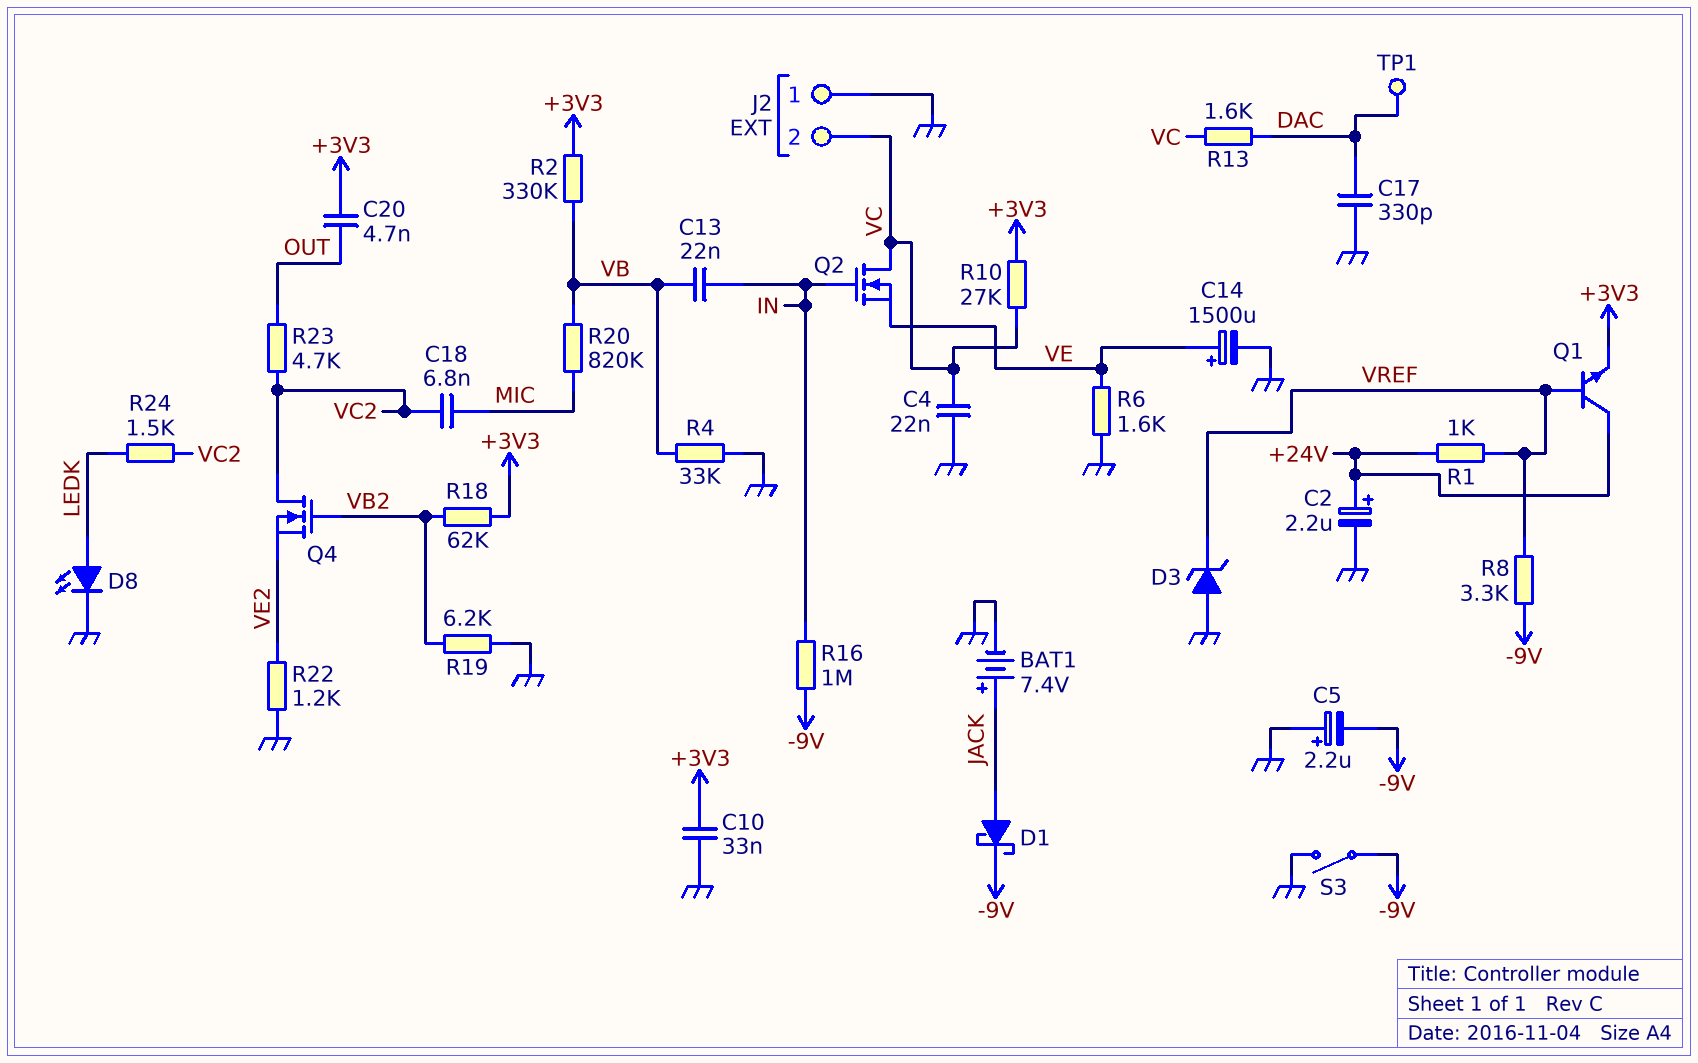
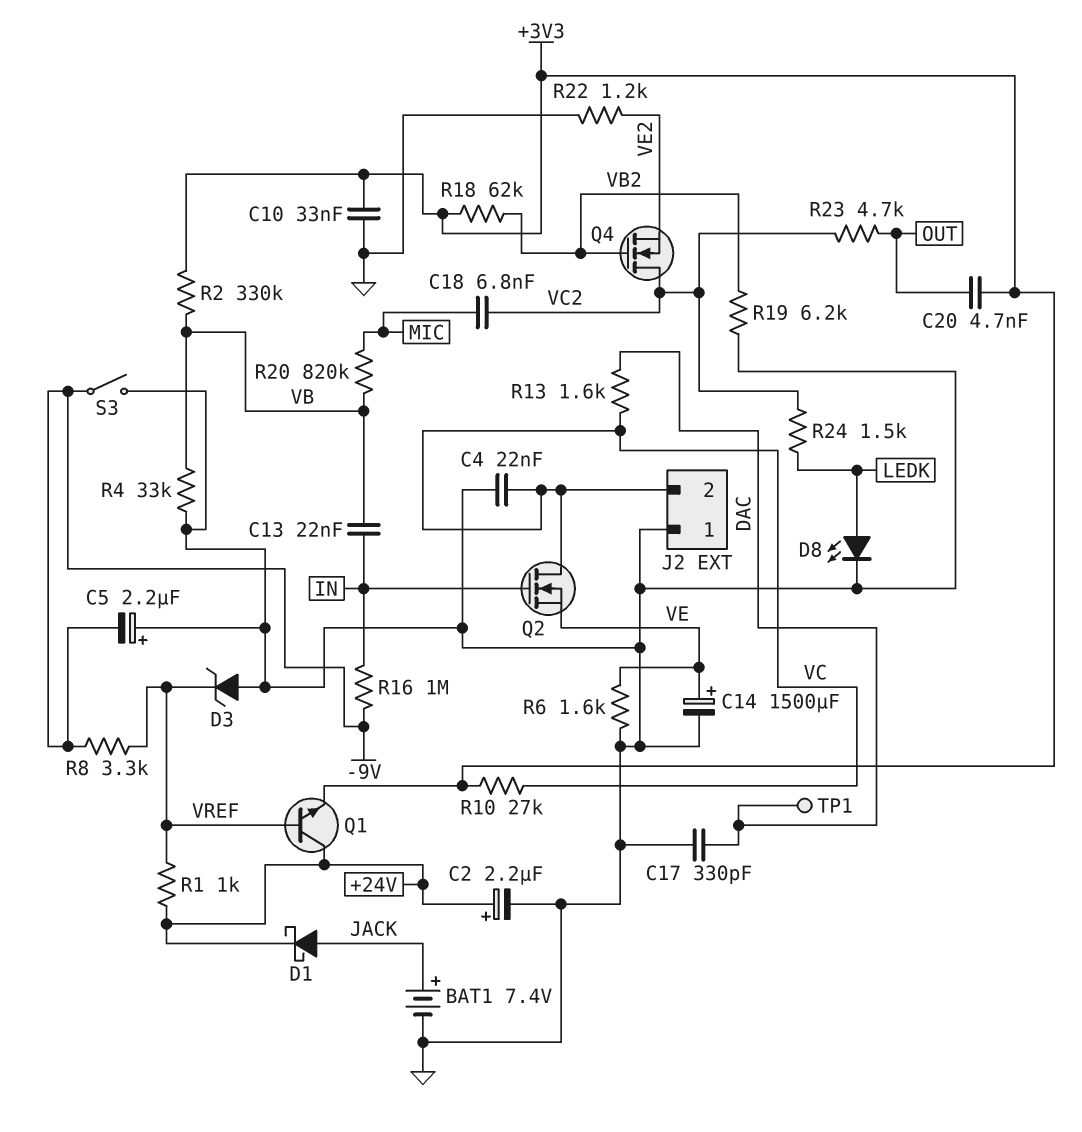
D1: schottky (A JACK, K -9V) -> schottky (A JACK, K +24V)

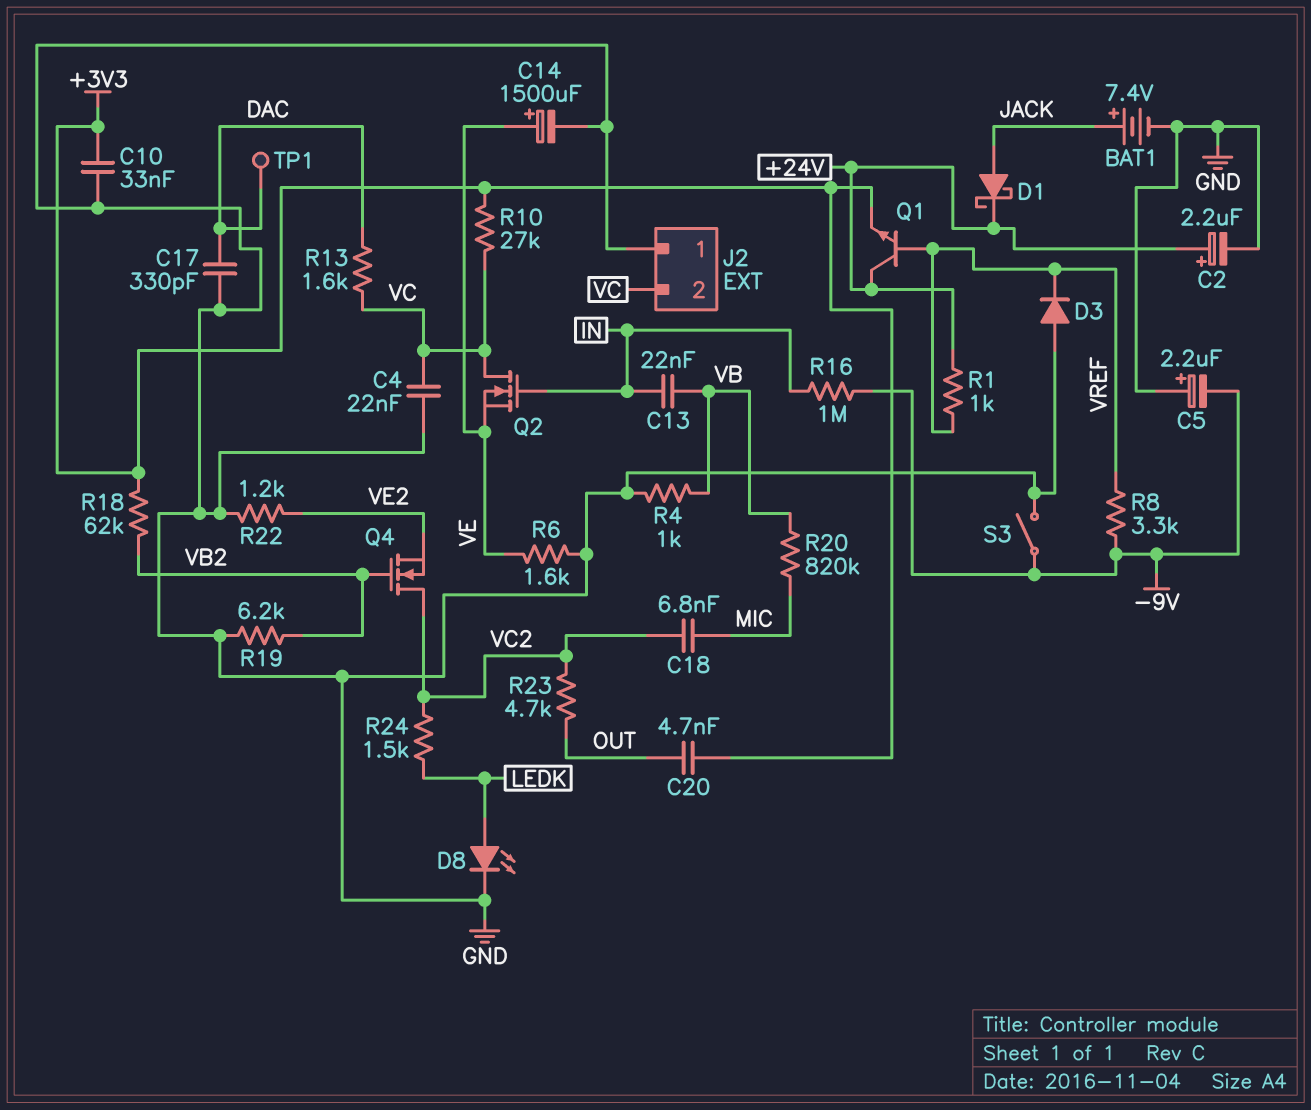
D3: zener (A GND, K VREF) -> diode (A GND, K VREF)
R2: 330k (+3V3, VB) -> none
R4: 33k (GND, VB) -> 1k (GND, VB)

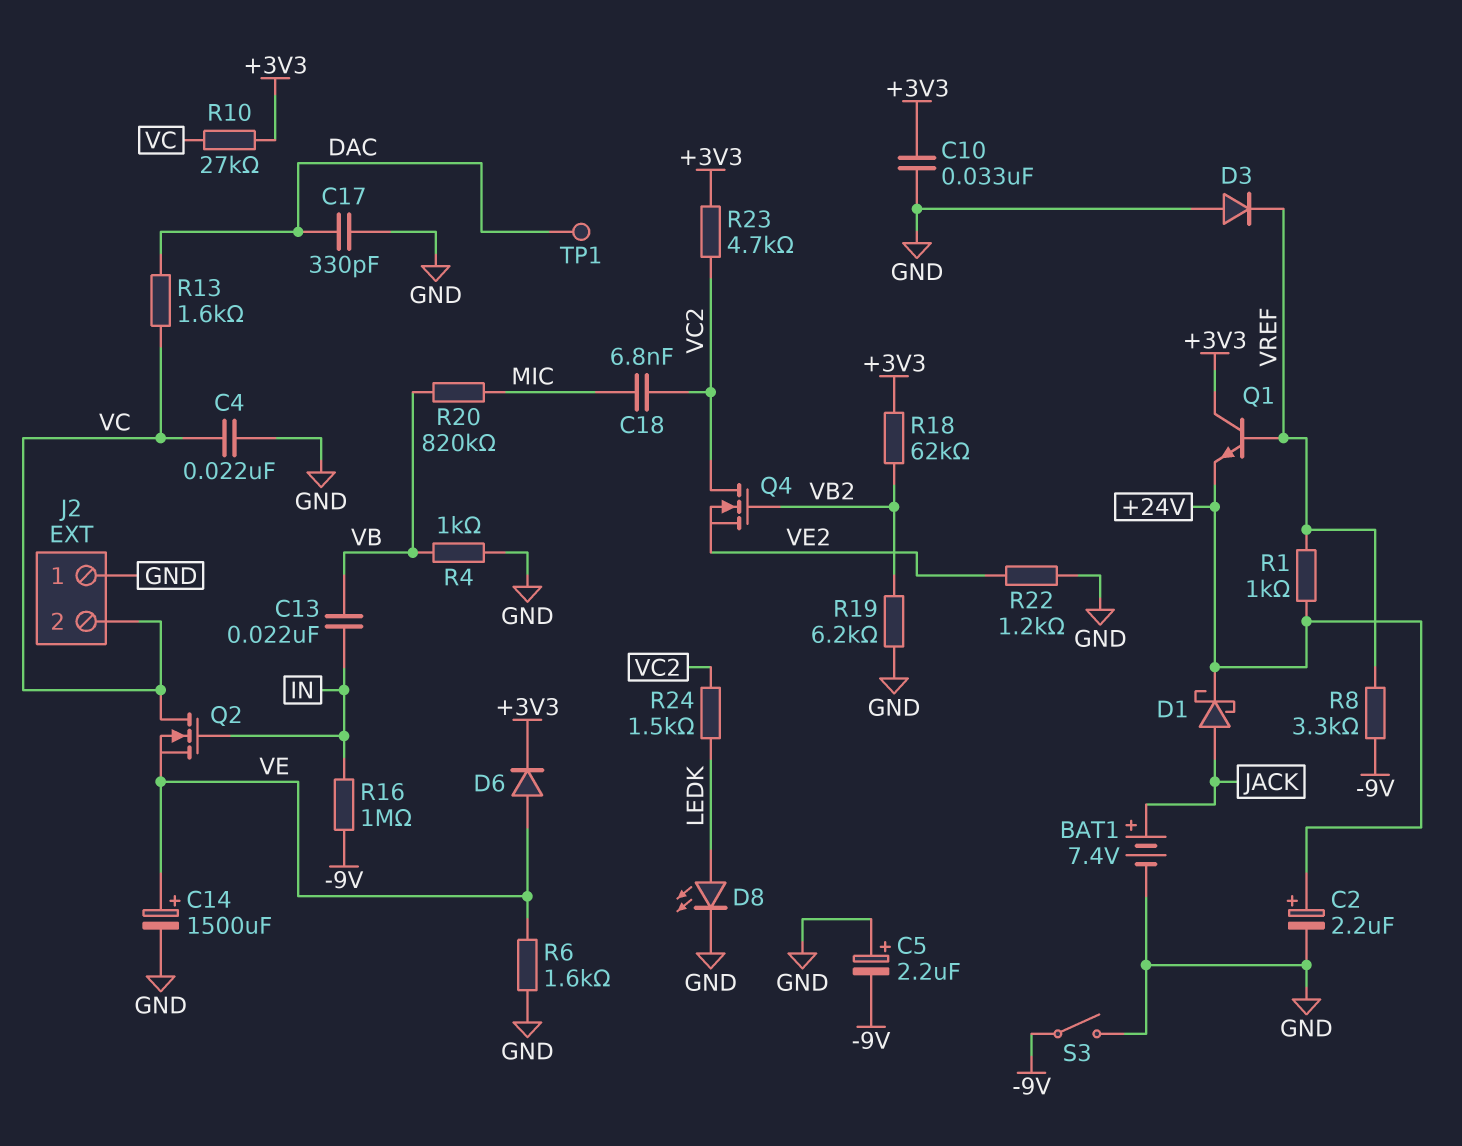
C20: 4.7nF (+3V3, OUT) -> none
D6: none -> diode (A VE, K +3V3)
Q1: NPN (B VREF, C +24V, E +3V3) -> NPN (B VREF, C +3V3, E +24V)
R23: 4.7k (OUT, VC2) -> 4.7k (+3V3, VC2)

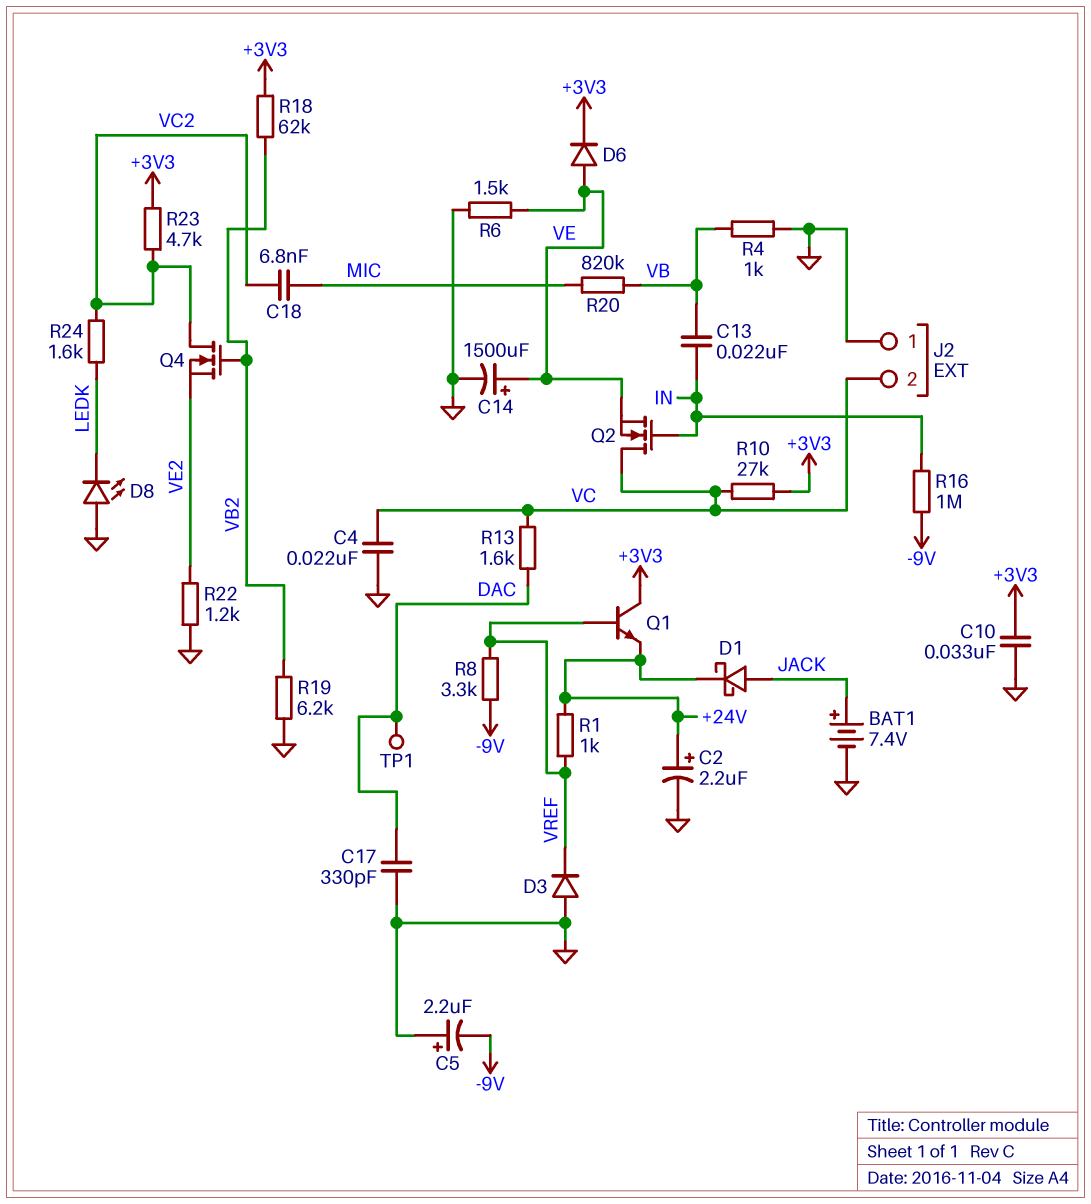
D8: LED (A LEDK, K GND) -> LED (A GND, K LEDK)
R6: 1.6k (GND, VE) -> 1.5k (GND, VE)
R24: 1.5k (LEDK, VC2) -> 1.6k (LEDK, VC2)
S3: switch (-9V, GND) -> none

